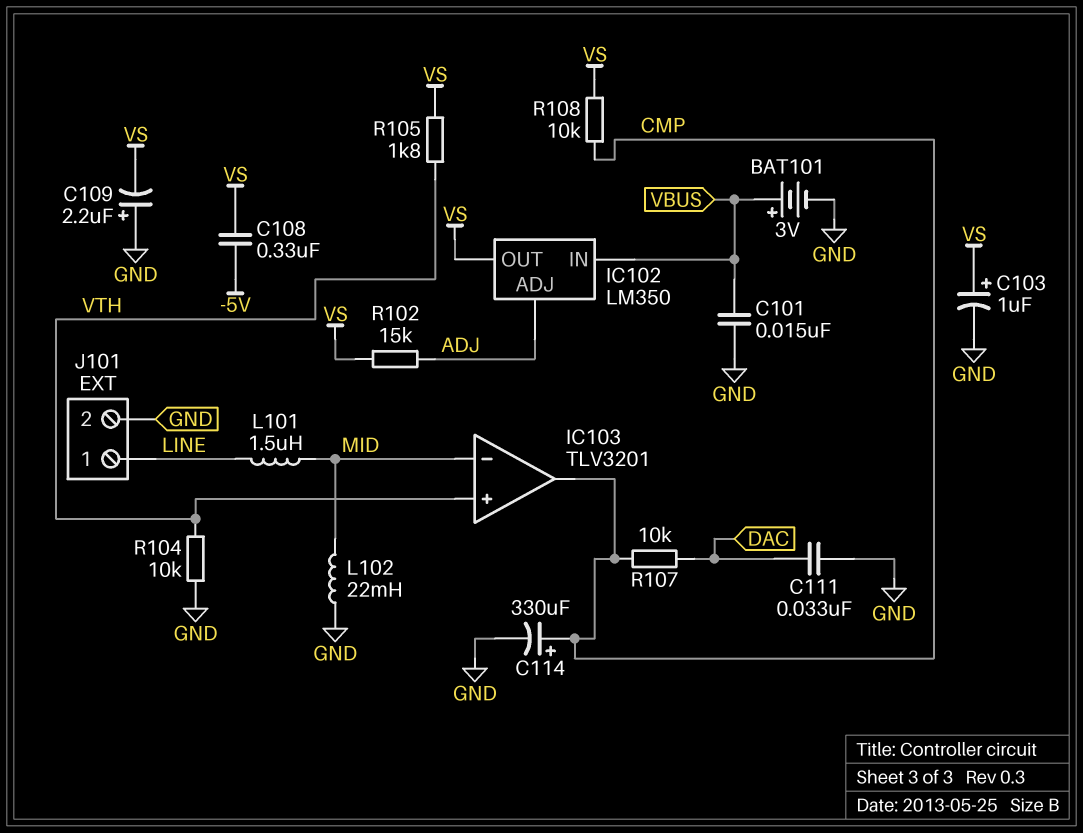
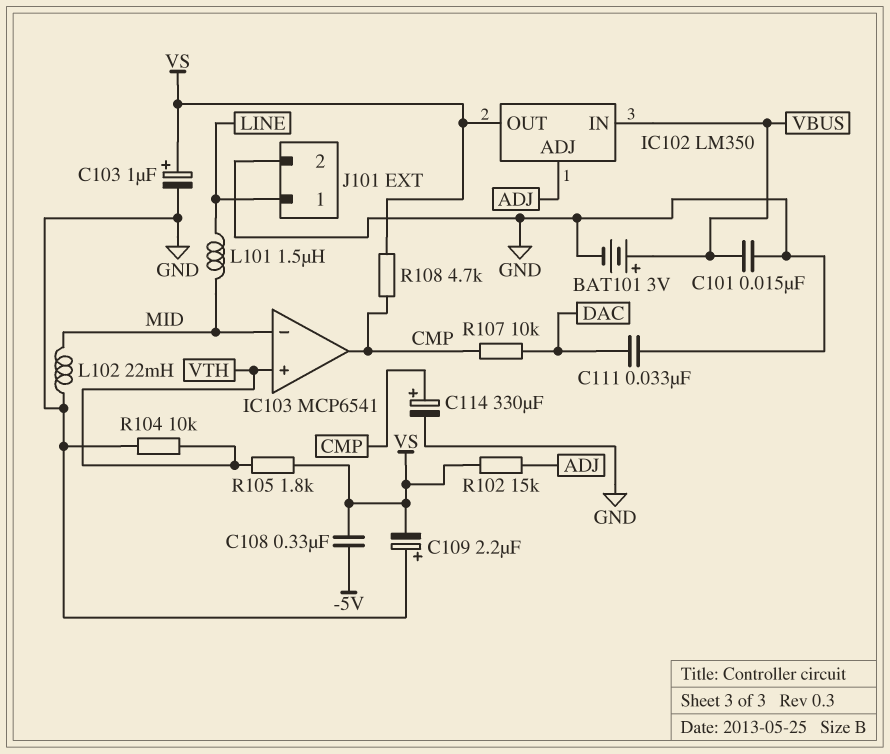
IC103: TLV3201 -> MCP6541
R108: 10k (CMP, VS) -> 4.7k (CMP, VS)

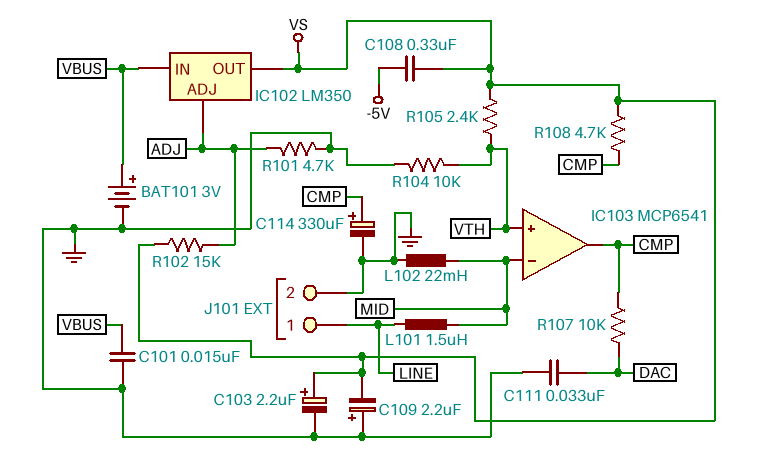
C103: 1uF (plus VS, minus GND) -> 2.2uF (plus VS, minus GND)
R101: none -> 4.7k (ADJ, GND)
R105: 1.8k (VS, VTH) -> 2.4k (VS, VTH)

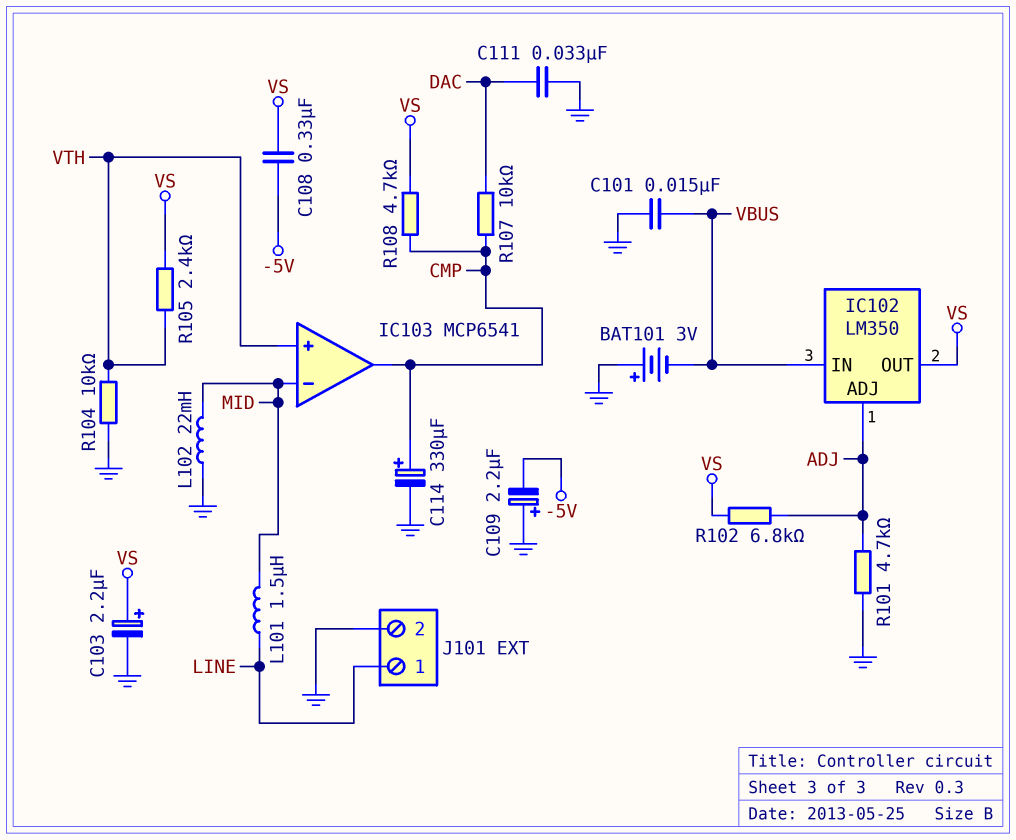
BAT101: 3V (plus VBUS, minus GND) -> 3V (plus GND, minus VBUS)
C109: 2.2uF (plus GND, minus VS) -> 2.2uF (plus GND, minus -5V)
R102: 15k (ADJ, VS) -> 6.8k (ADJ, VS)

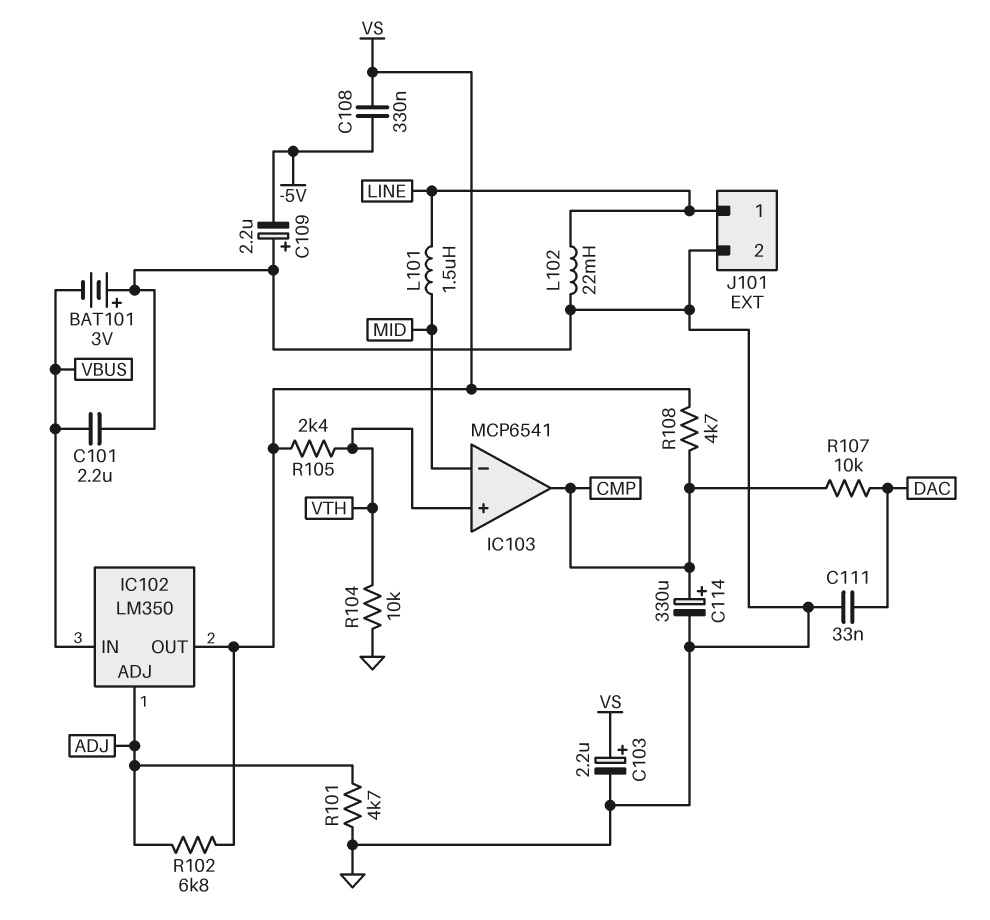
C101: 15nF (GND, VBUS) -> 2.2uF (GND, VBUS)
L102: 22mH (GND, MID) -> 22mH (GND, LINE)

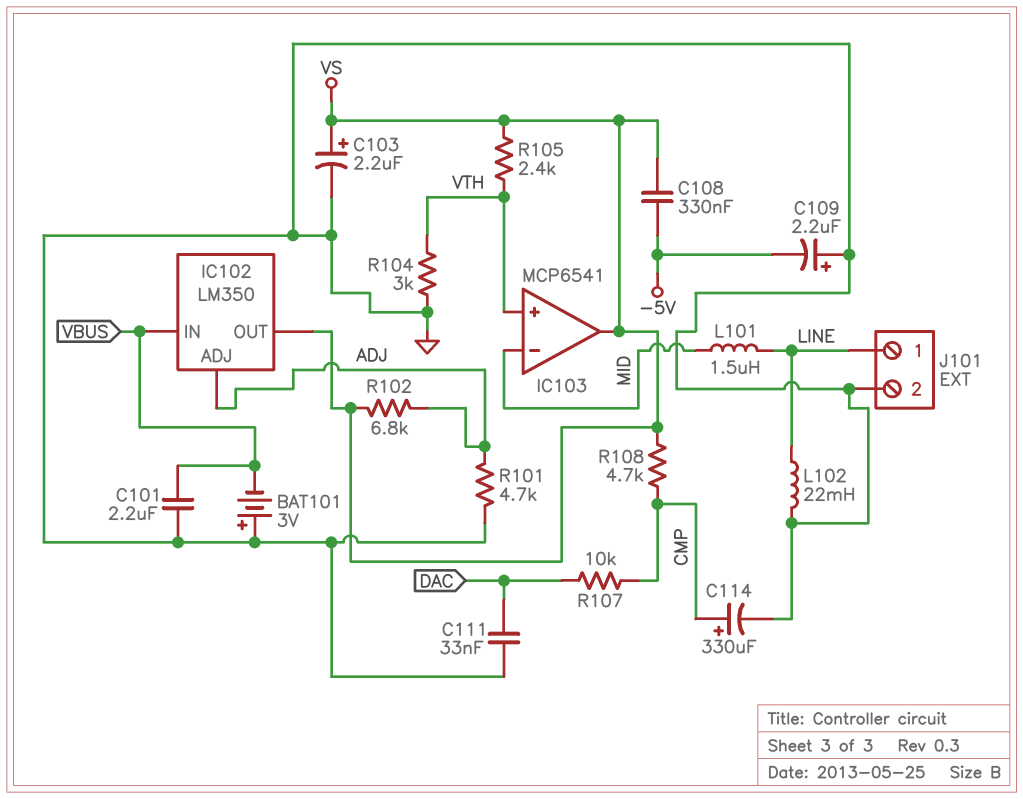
IC103 pin out: CMP -> VS
R104: 10k (GND, VTH) -> 3k (GND, VTH)

